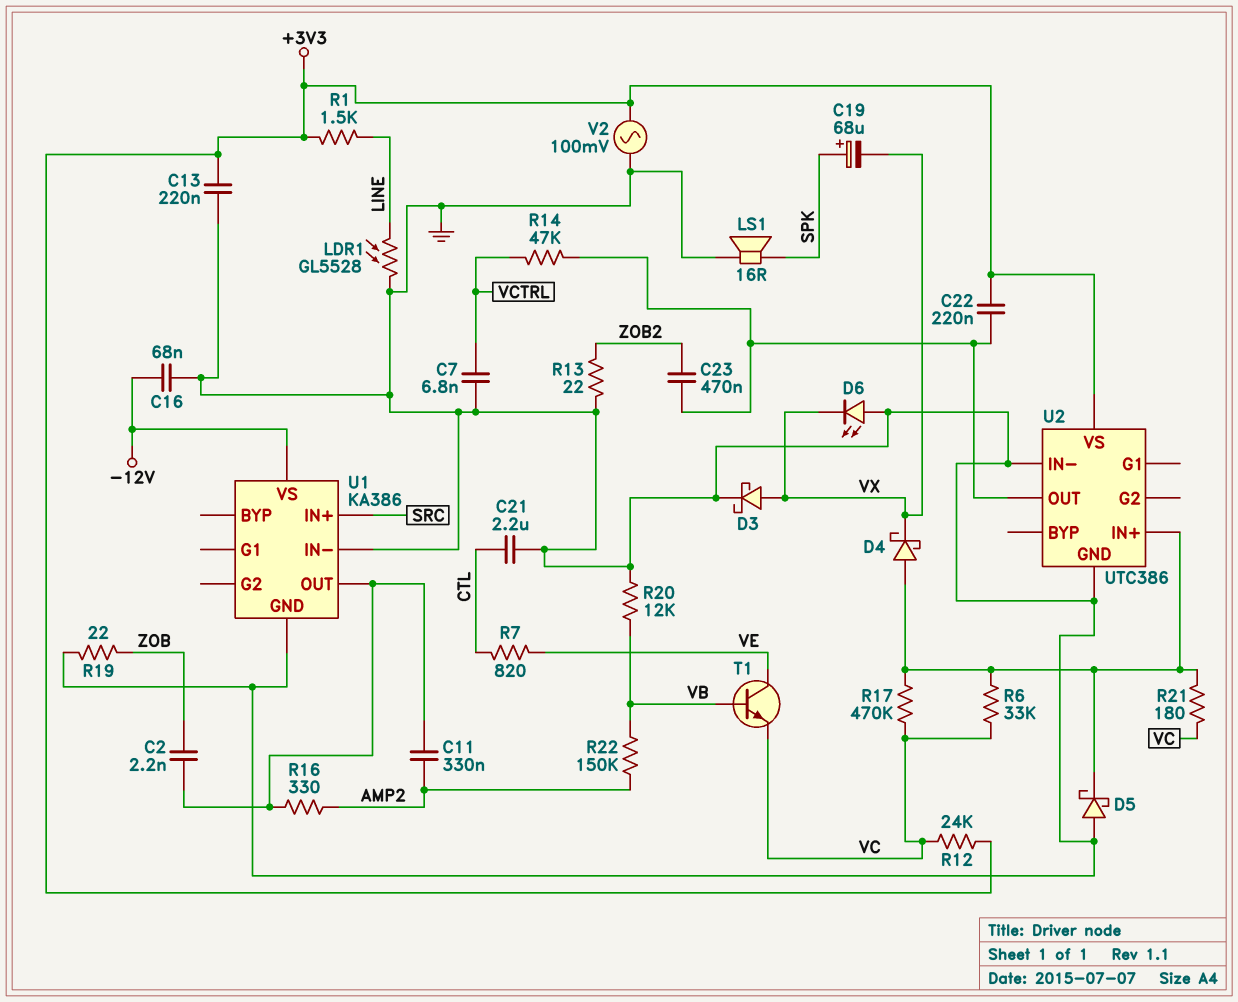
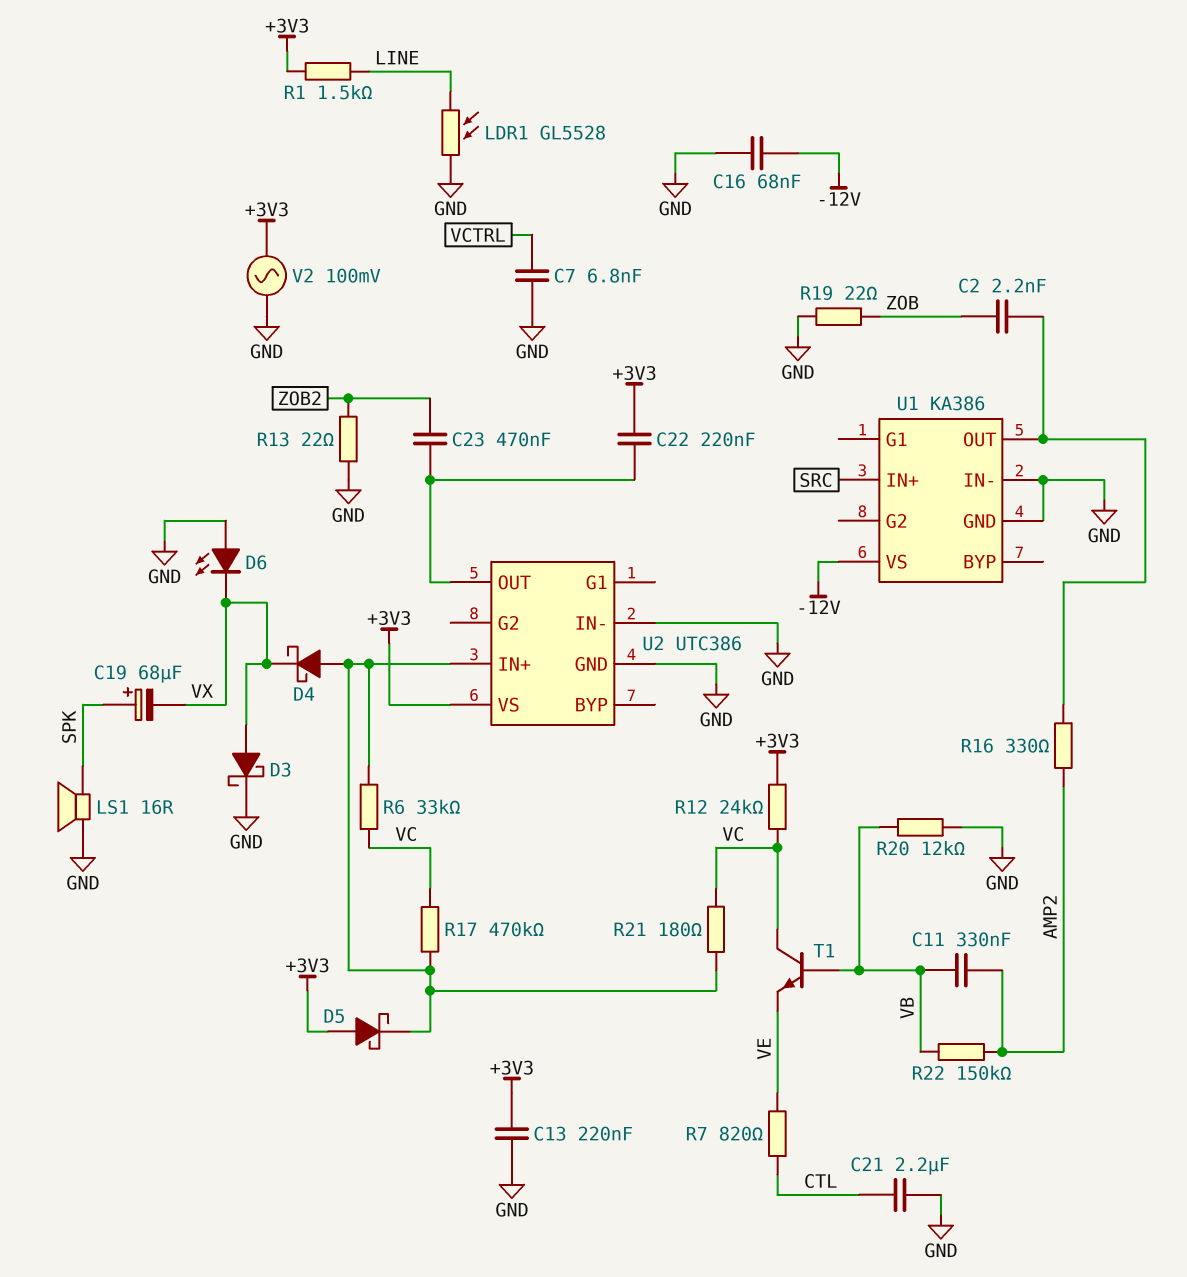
C11: 330nF (AMP2, U1/OUT) -> 330nF (AMP2, VB)
D5: schottky (A GND, K U2/IN+) -> schottky (A +3V3, K U2/IN+)
R14: 47k (U2/OUT, VCTRL) -> none
T1: NPN (B VB, C VE, E VC) -> NPN (B VB, C VC, E VE)

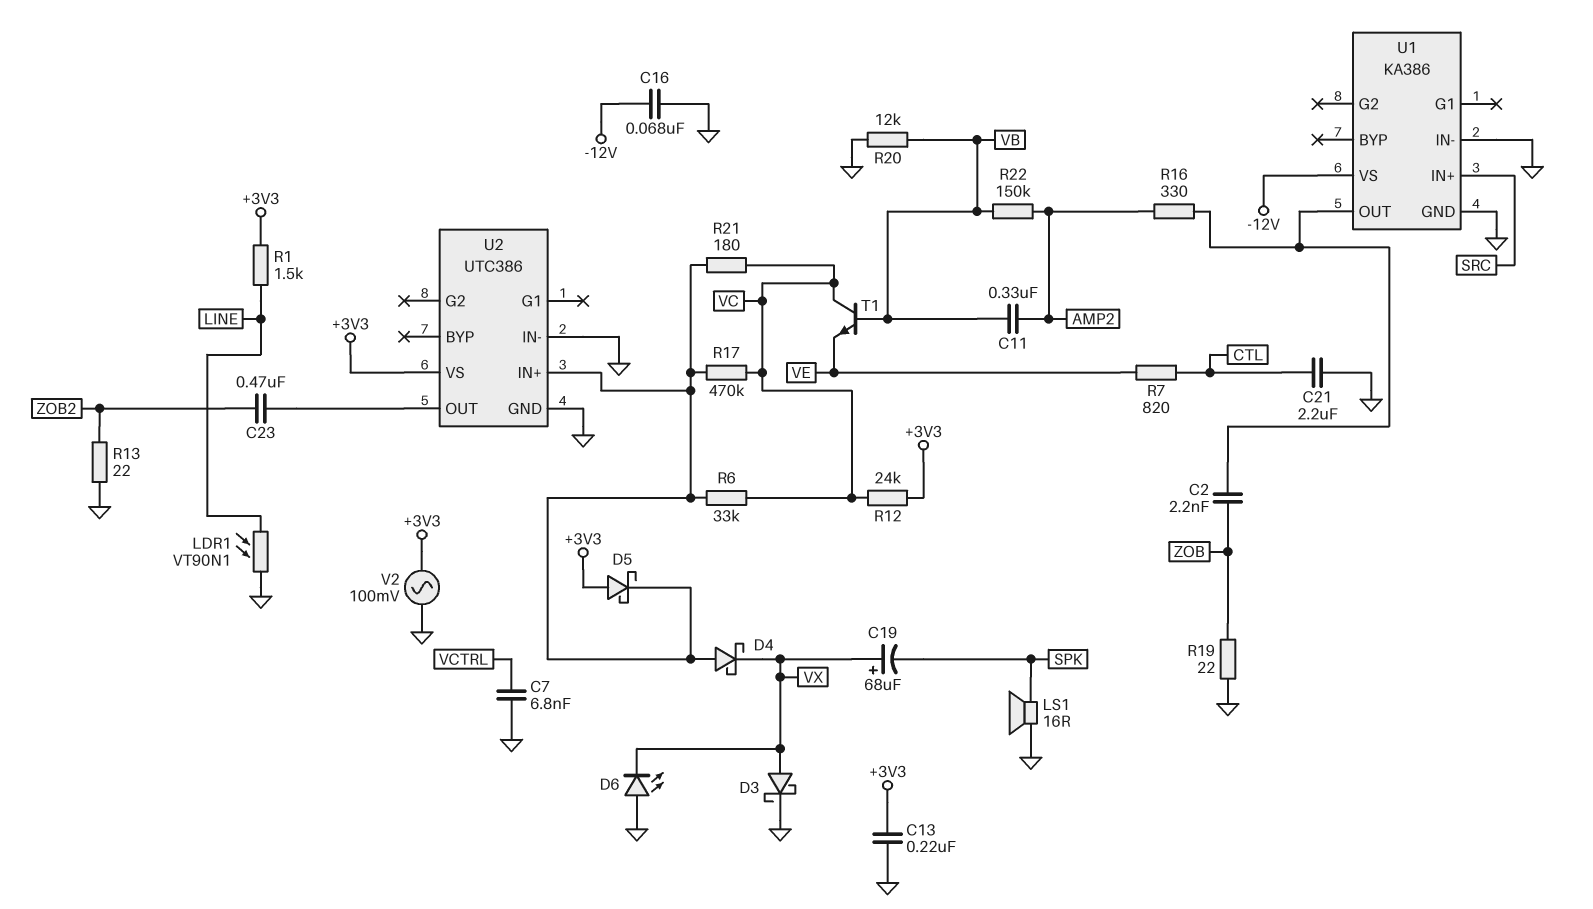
C19: 68uF (plus SPK, minus VX) -> 68uF (plus VX, minus SPK)
C22: 220nF (+3V3, U2/OUT) -> none
LDR1: GL5528 (GND, LINE) -> VT90N1 (GND, LINE)

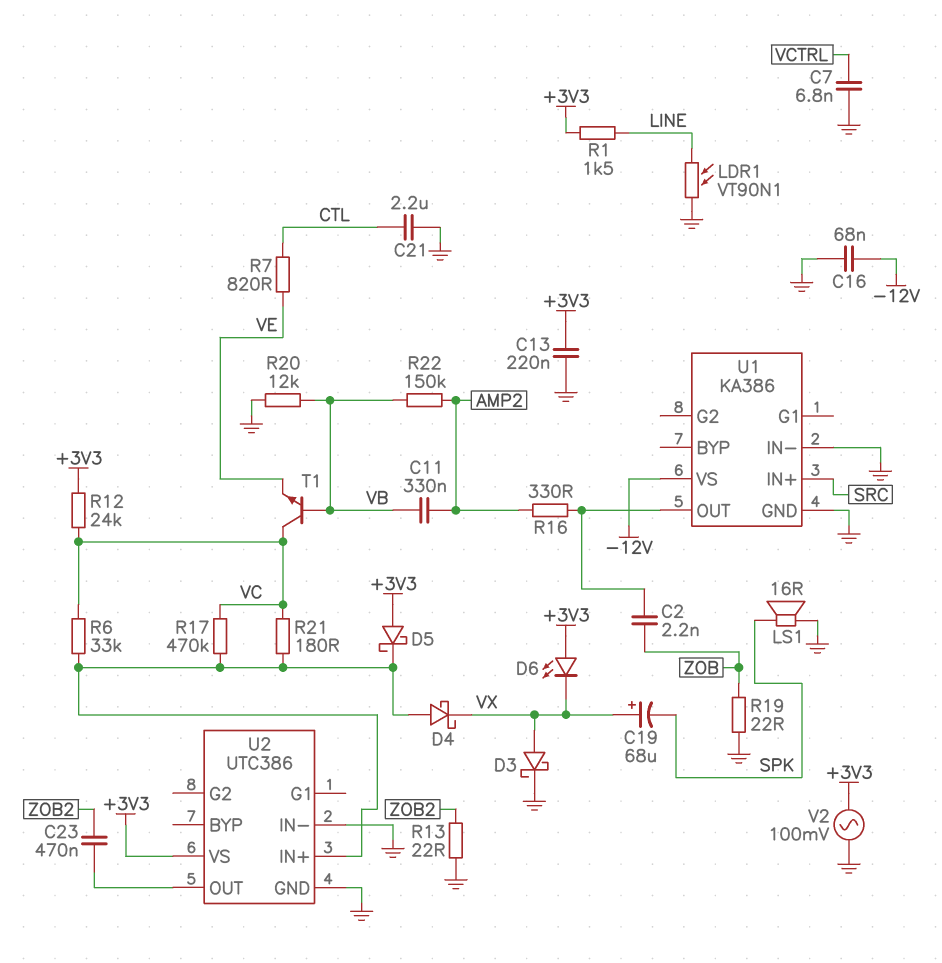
D6: LED (A GND, K VX) -> LED (A +3V3, K VX)

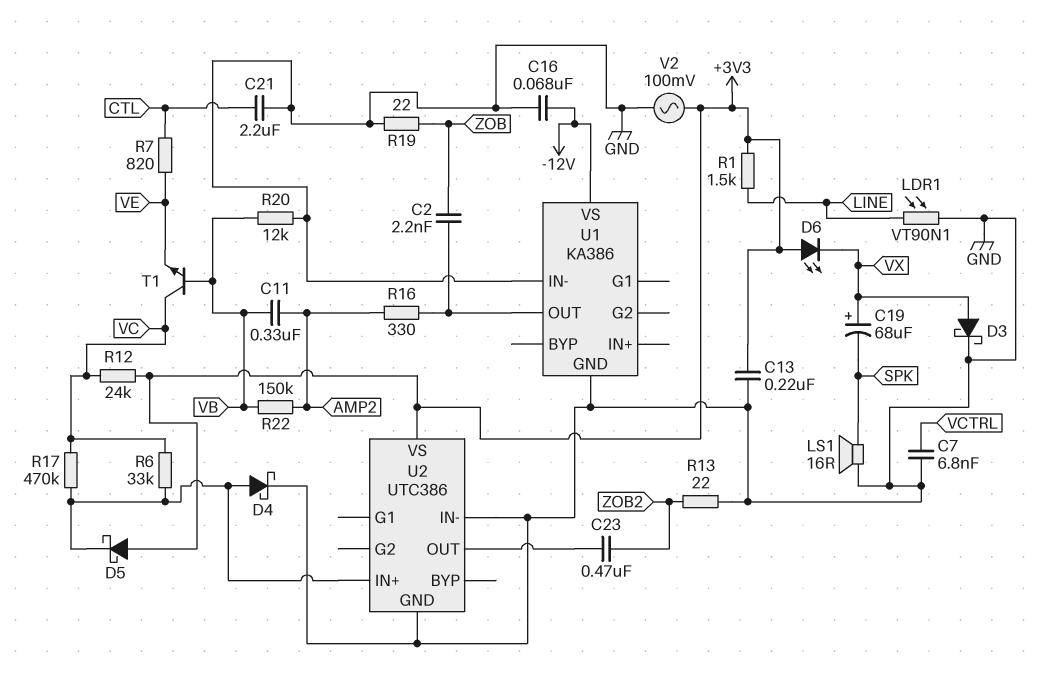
D4: schottky (A U2/IN+, K VX) -> schottky (A U2/IN+, K GND)
R21: 180 (U2/IN+, VC) -> none
U1 pin IN+: SRC -> none

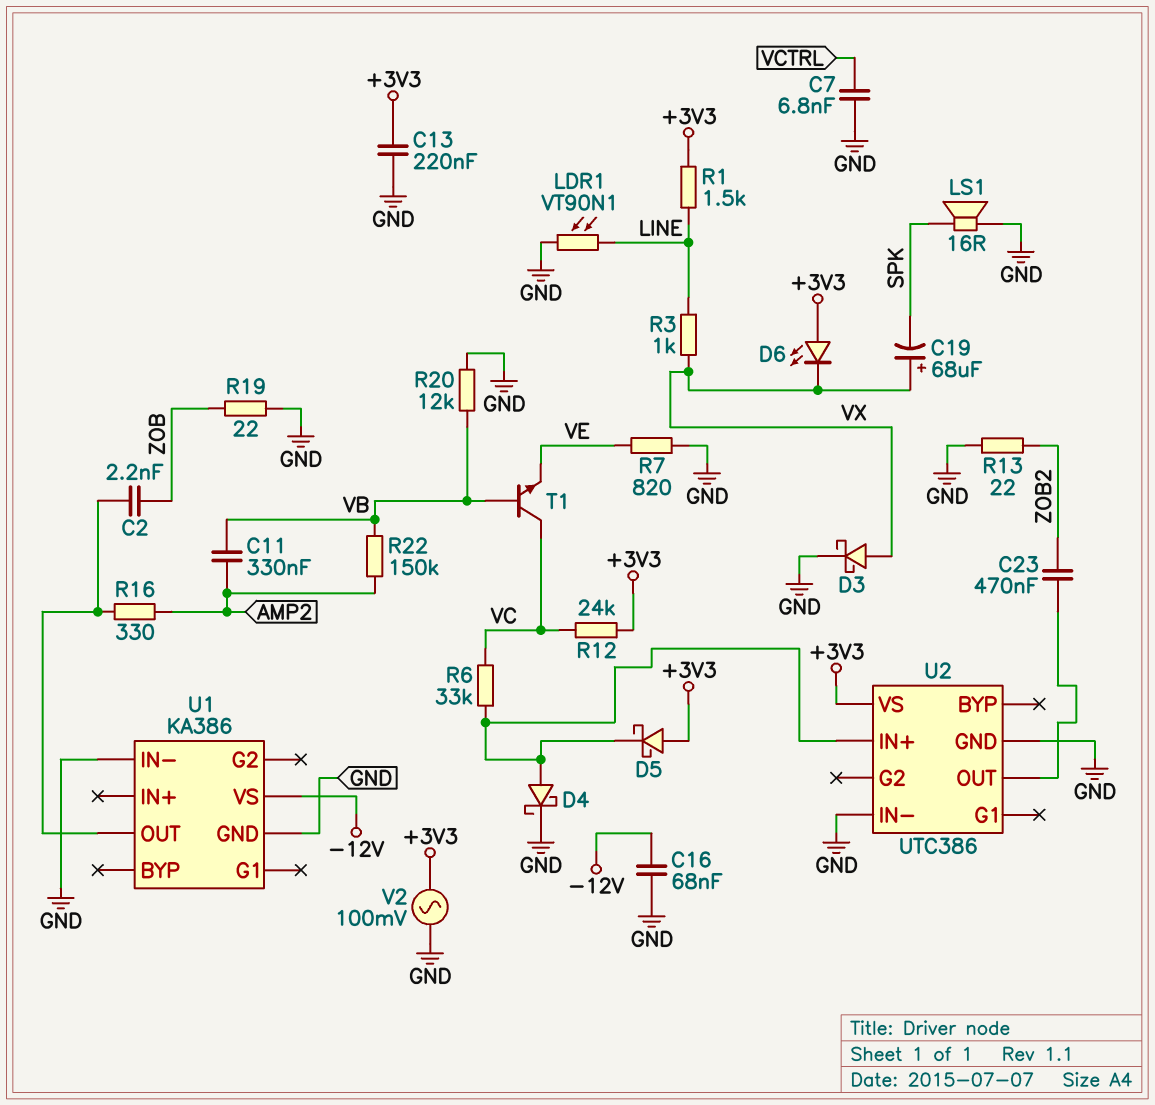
C21: 2.2uF (CTL, GND) -> none
R3: none -> 1k (LINE, VX)
R7: 820 (CTL, VE) -> 820 (GND, VE)
R17: 470k (U2/IN+, VC) -> none

